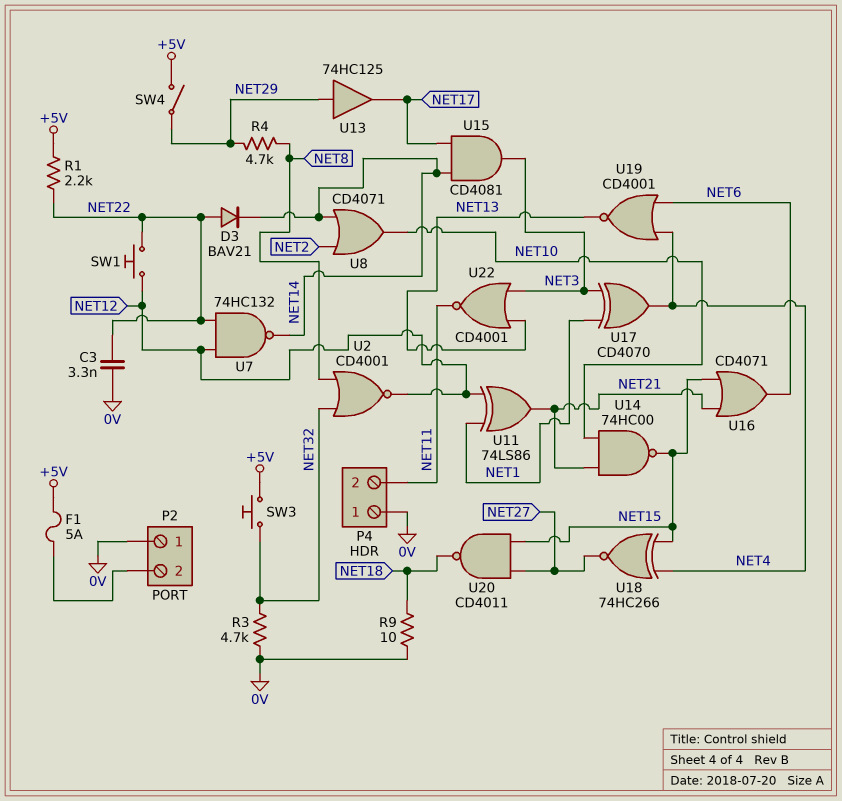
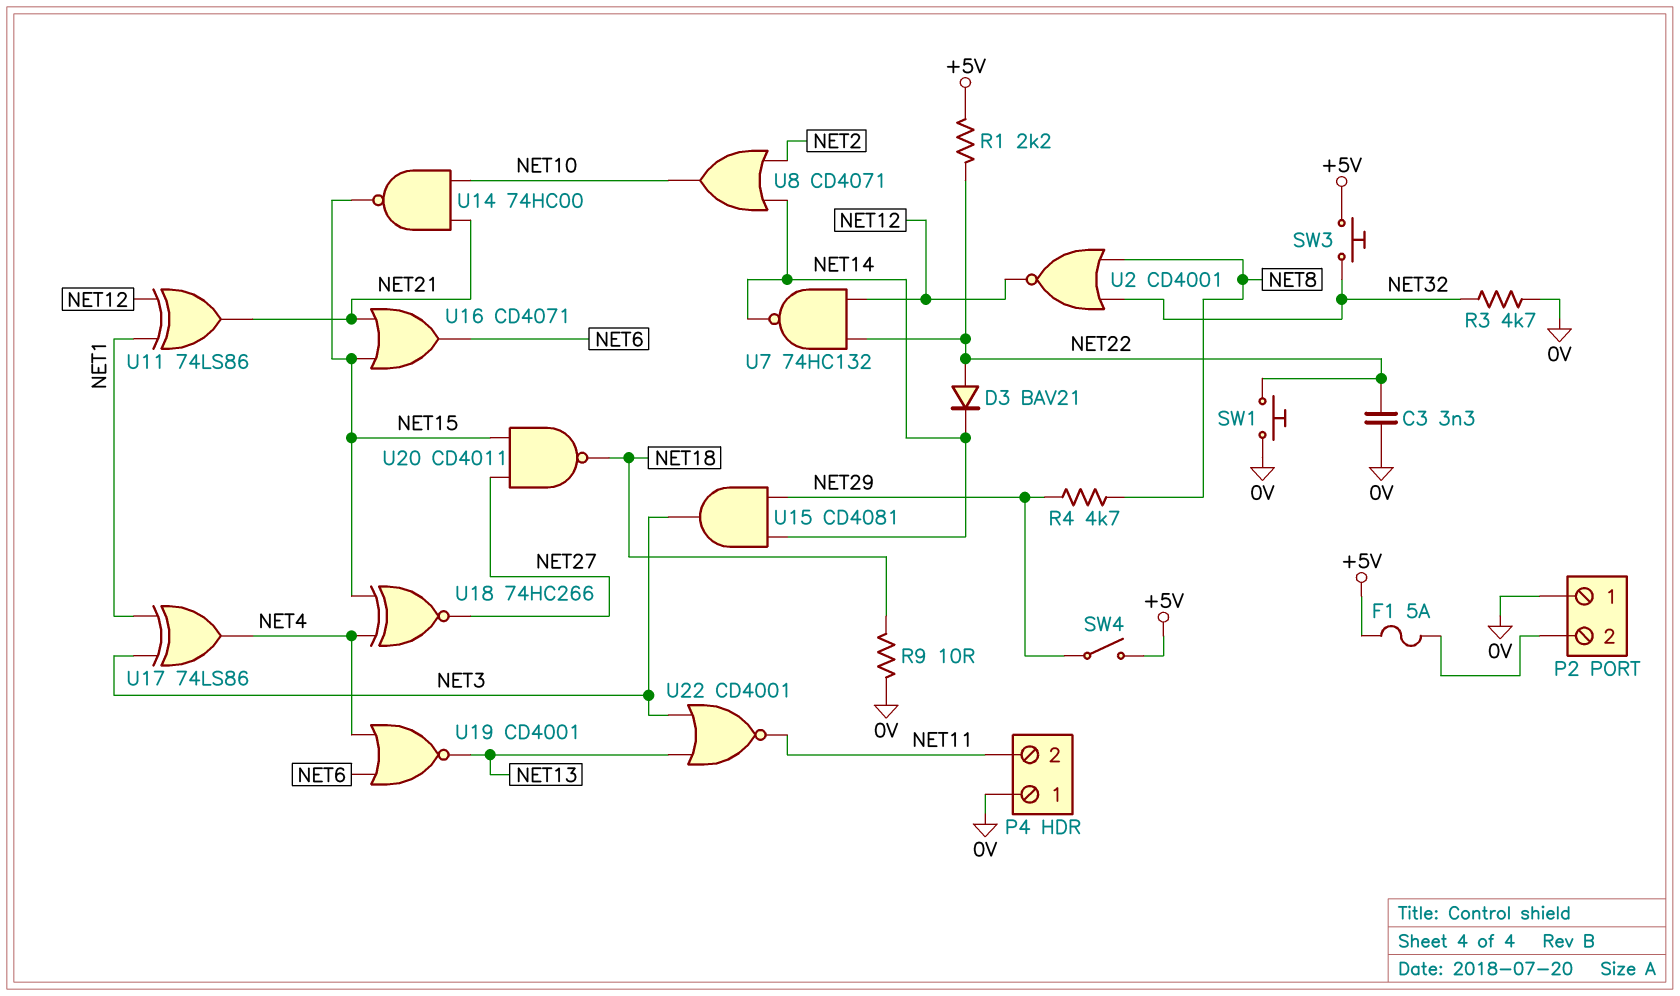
SW1: button (NET12, NET22) -> button (0V, NET22)
U13: buffer 74HC125 (in NET29, out NET17) -> none
U15: AND CD4081 (in NET14, in NET17, out NET3) -> AND CD4081 (in NET14, in NET29, out NET3)
U17: XOR CD4070 (in NET1, in NET3, out NET4) -> XOR 74LS86 (in NET1, in NET3, out NET4)

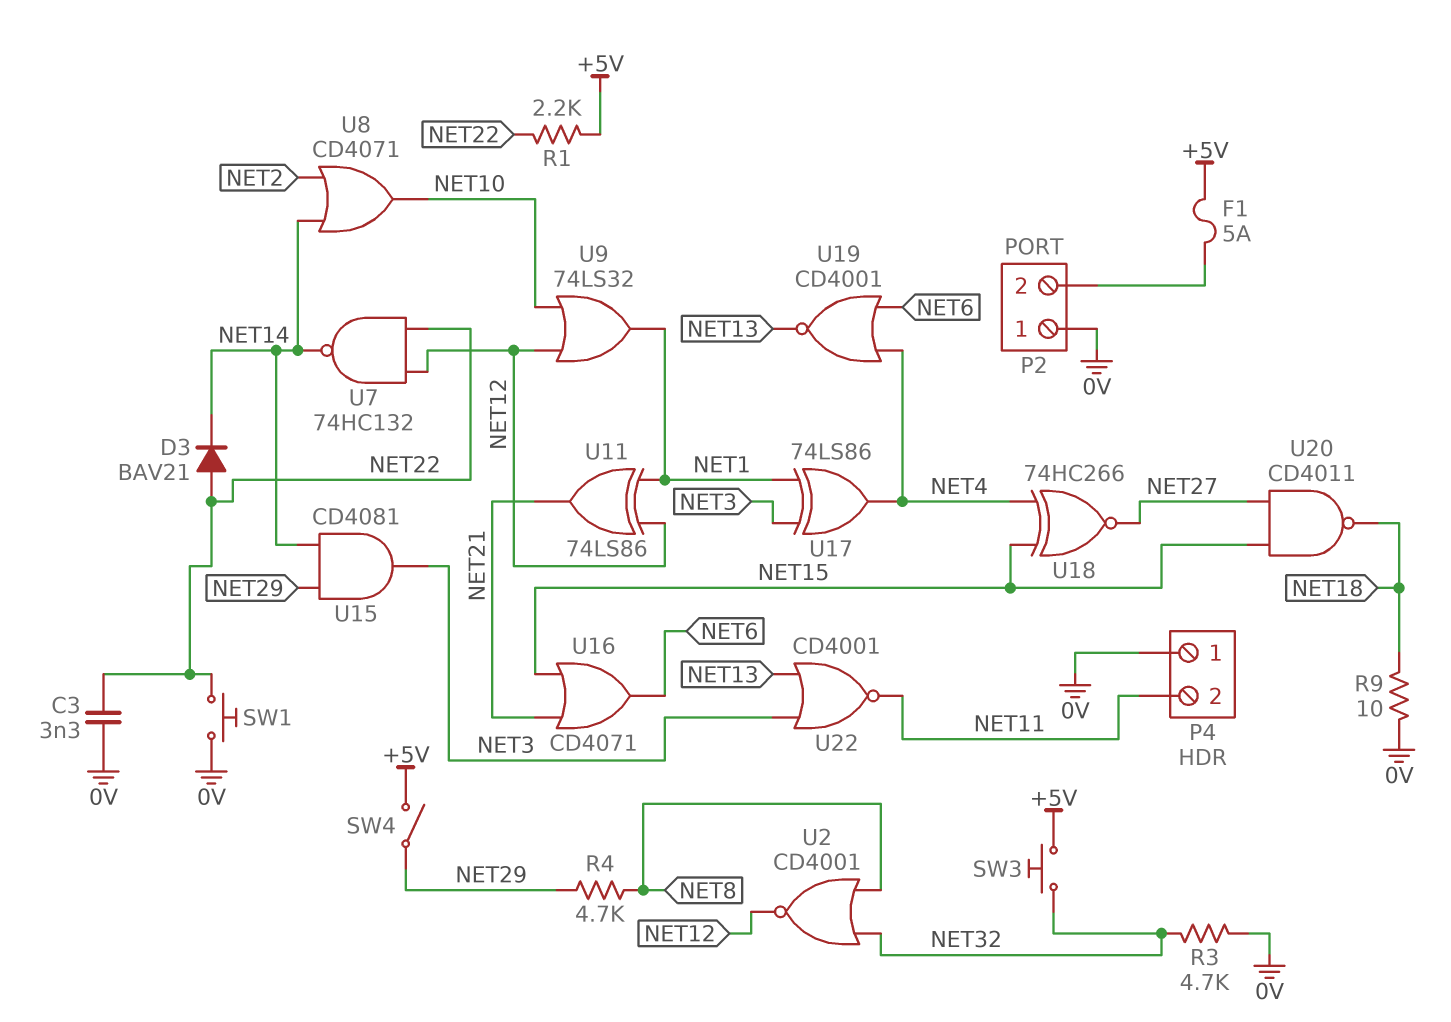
U9: none -> OR 74LS32 (in NET10, in NET12, out NET1)
U14: NAND 74HC00 (in NET10, in NET21, out NET15) -> none

